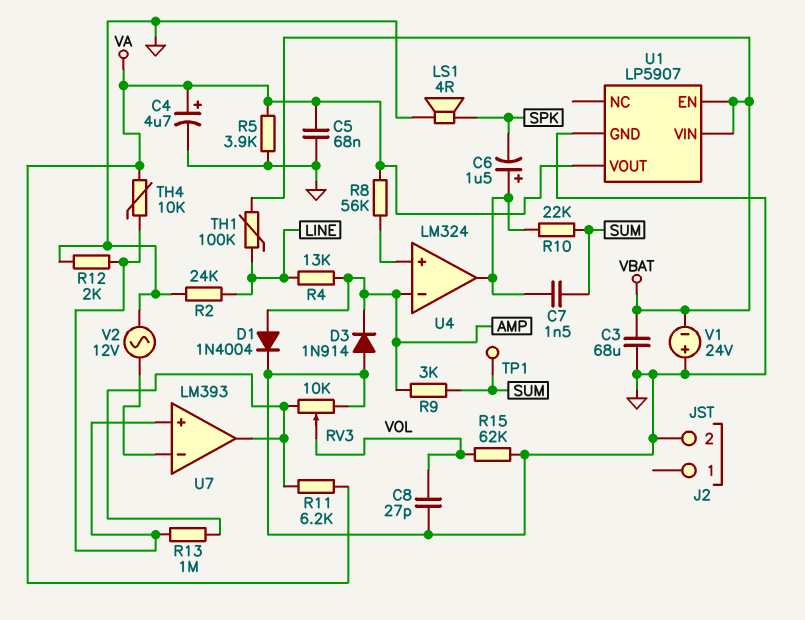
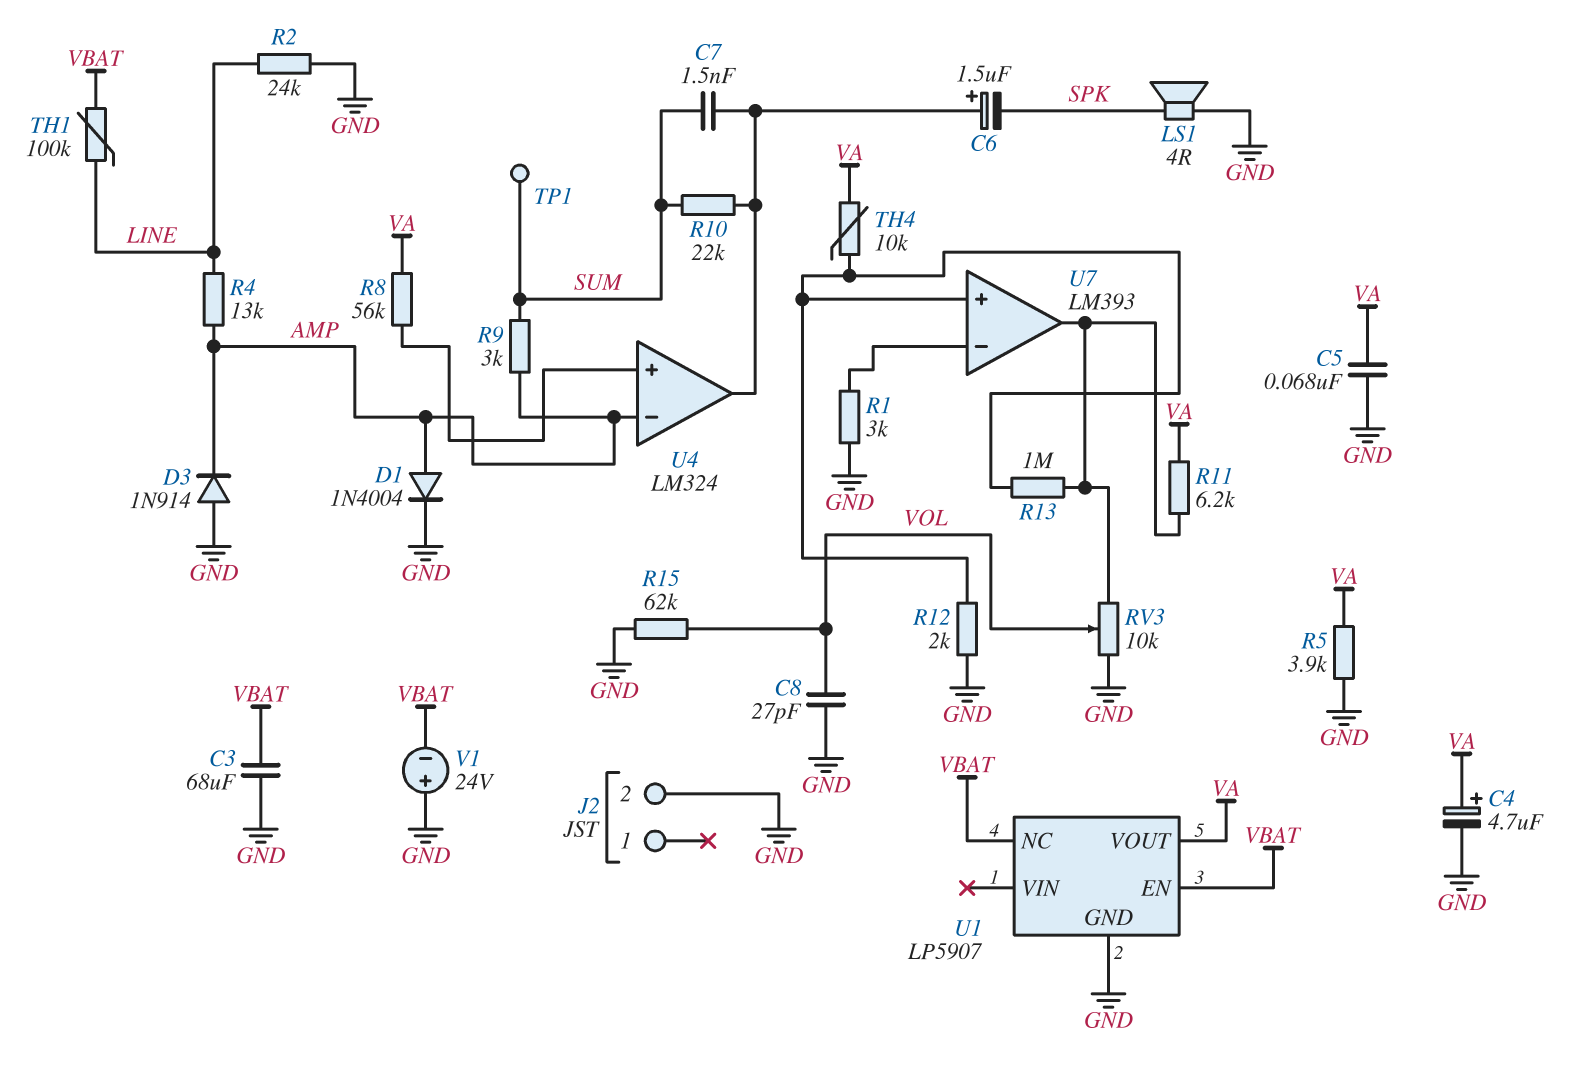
R1: none -> 3k (GND, U7/in-)
U1 pin NC: none -> VBAT
U1 pin VIN: VBAT -> none
V2: AC 12V (GND, U7/in-) -> none

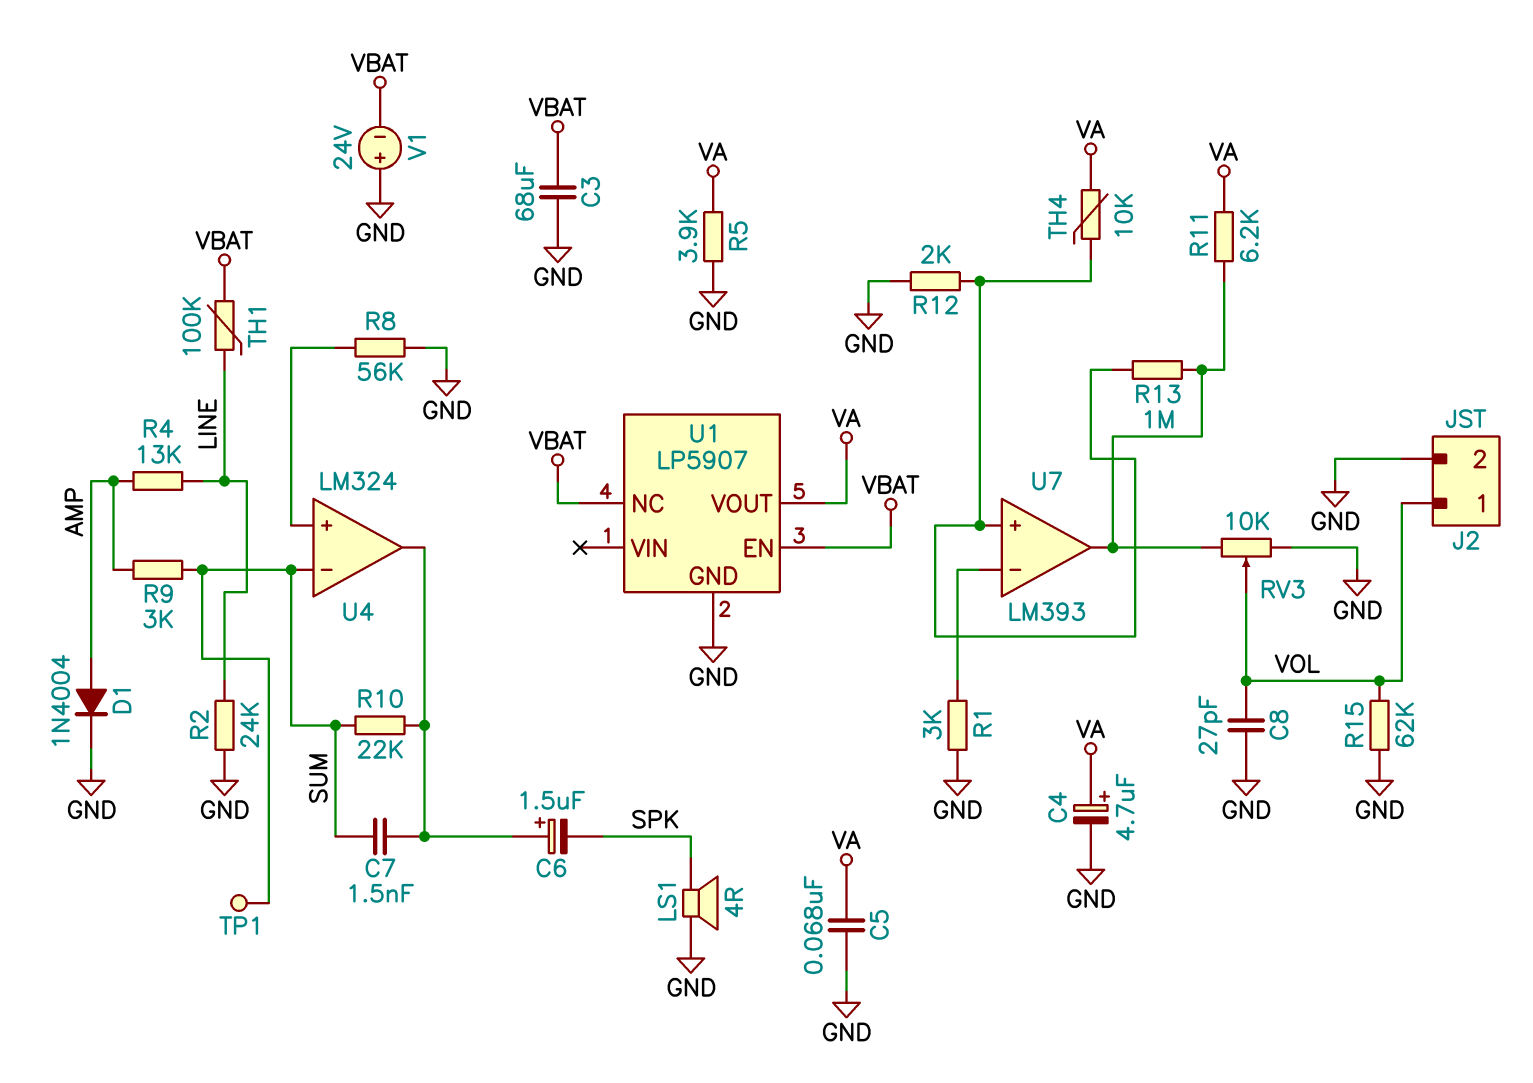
D3: diode 1N914 (A GND, K AMP) -> none
J2 pin 1: none -> VOL
R8: 56k (U4/in+, VA) -> 56k (GND, U4/in+)
U4 pin in-: AMP -> SUM

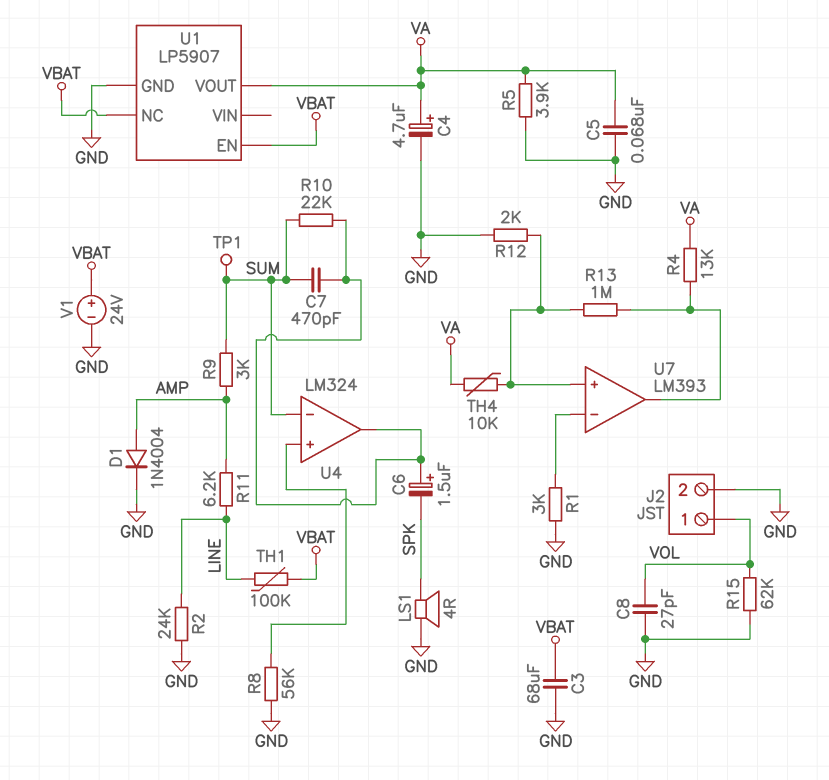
C7: 1.5nF (SUM, U4/out) -> 470pF (SUM, U4/out)
R4: 13k (AMP, LINE) -> 13k (U7/out, VA)
R11: 6.2k (U7/out, VA) -> 6.2k (AMP, LINE)
RV3: 10k (GND, U7/out, wiper VOL) -> none
V1: 24V (plus GND, minus VBAT) -> 24V (plus VBAT, minus GND)

